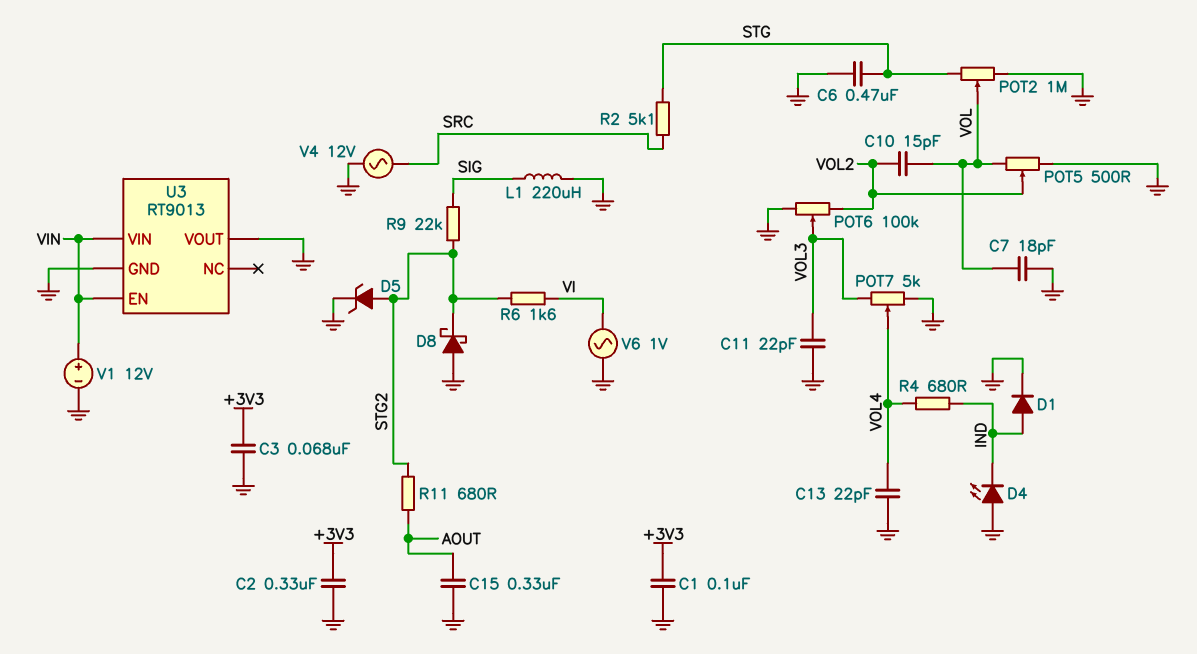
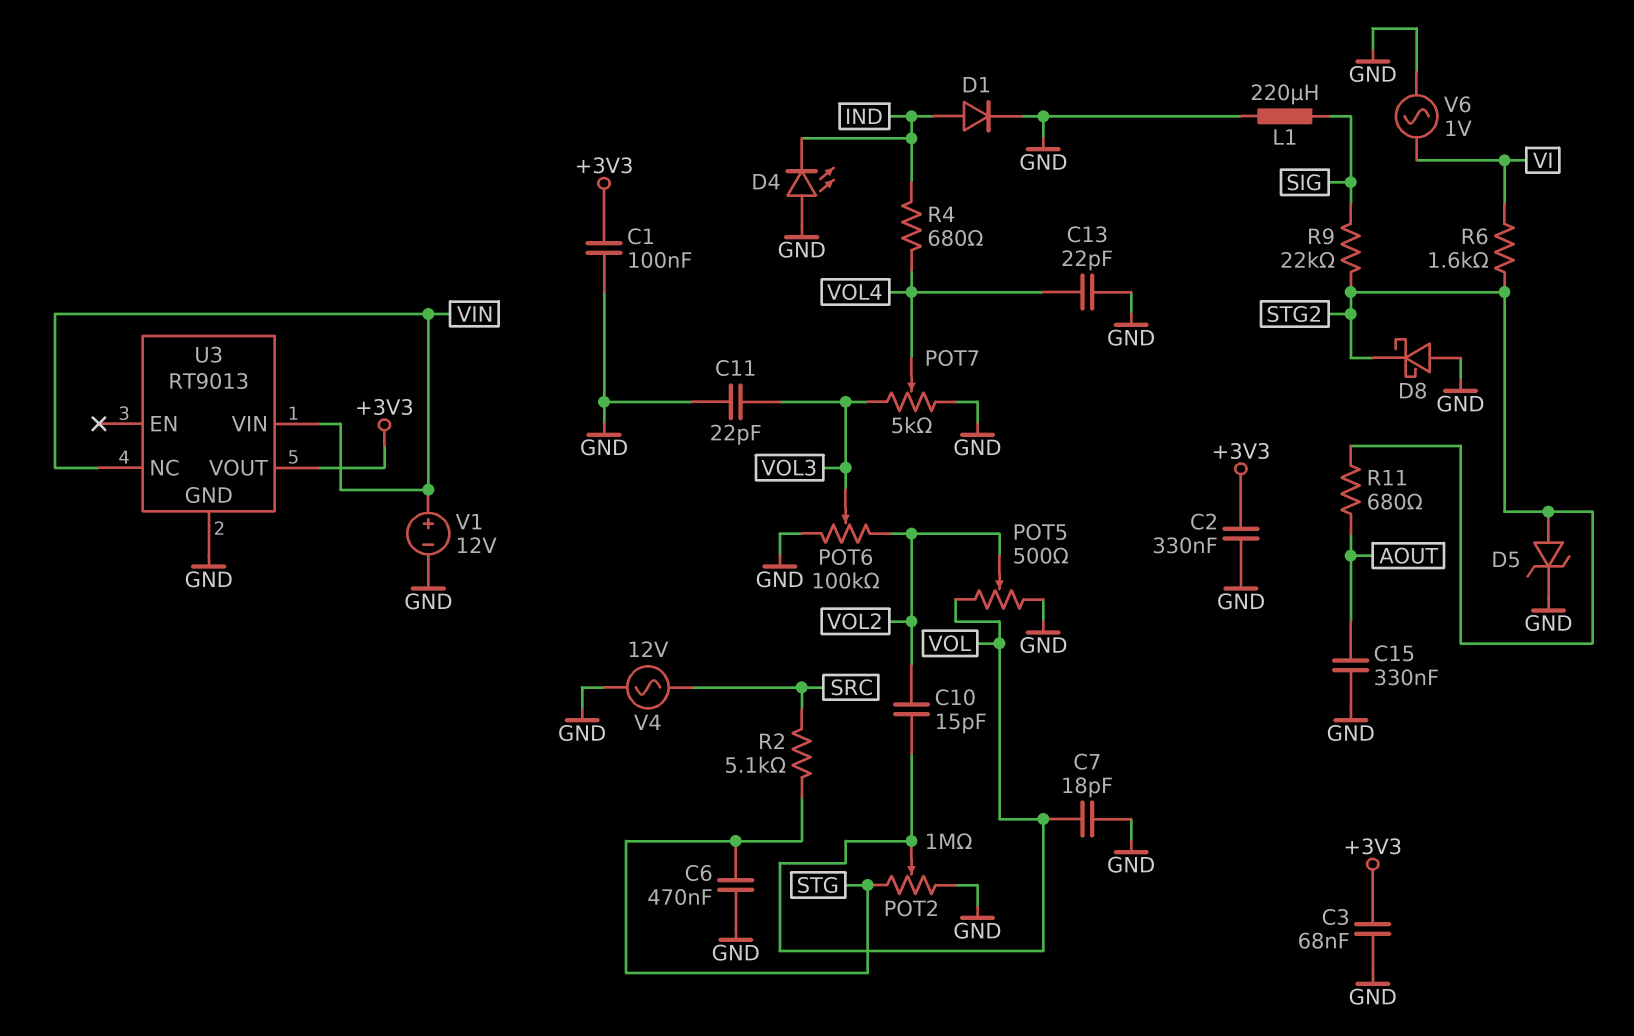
U3 pin EN: VIN -> none
U3 pin NC: none -> VIN
U3 pin VOUT: GND -> +3V3

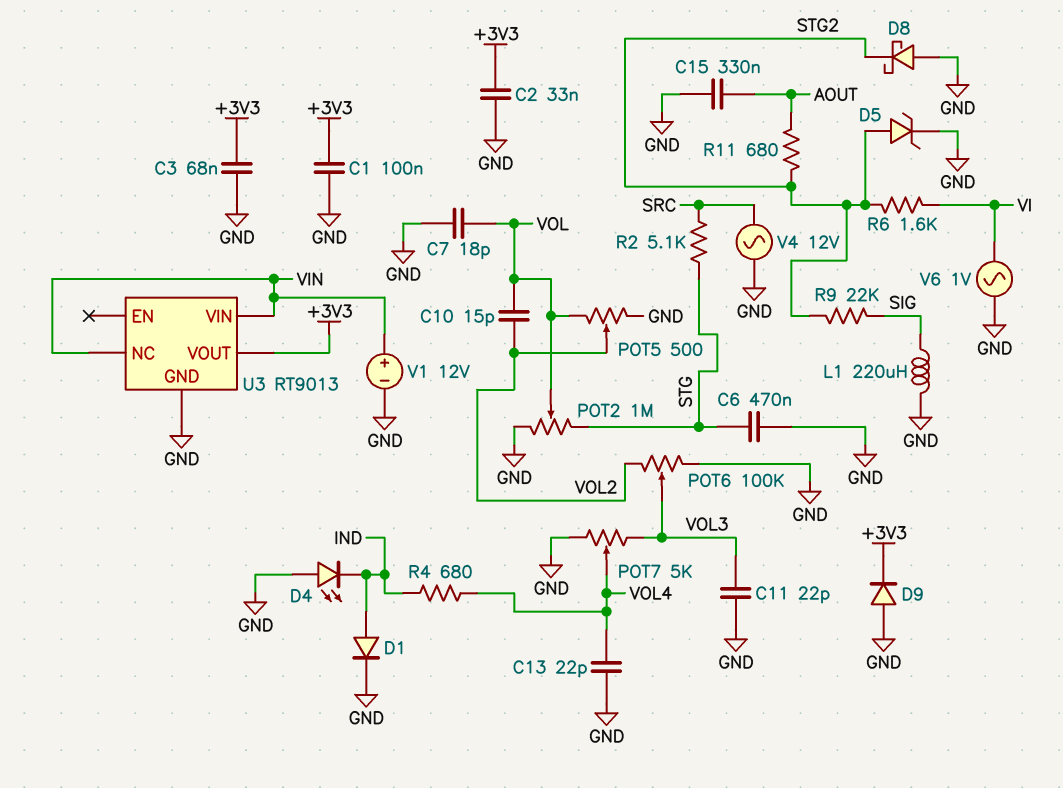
C2: 330nF (+3V3, GND) -> 33nF (+3V3, GND)
D9: none -> diode (A GND, K +3V3)

